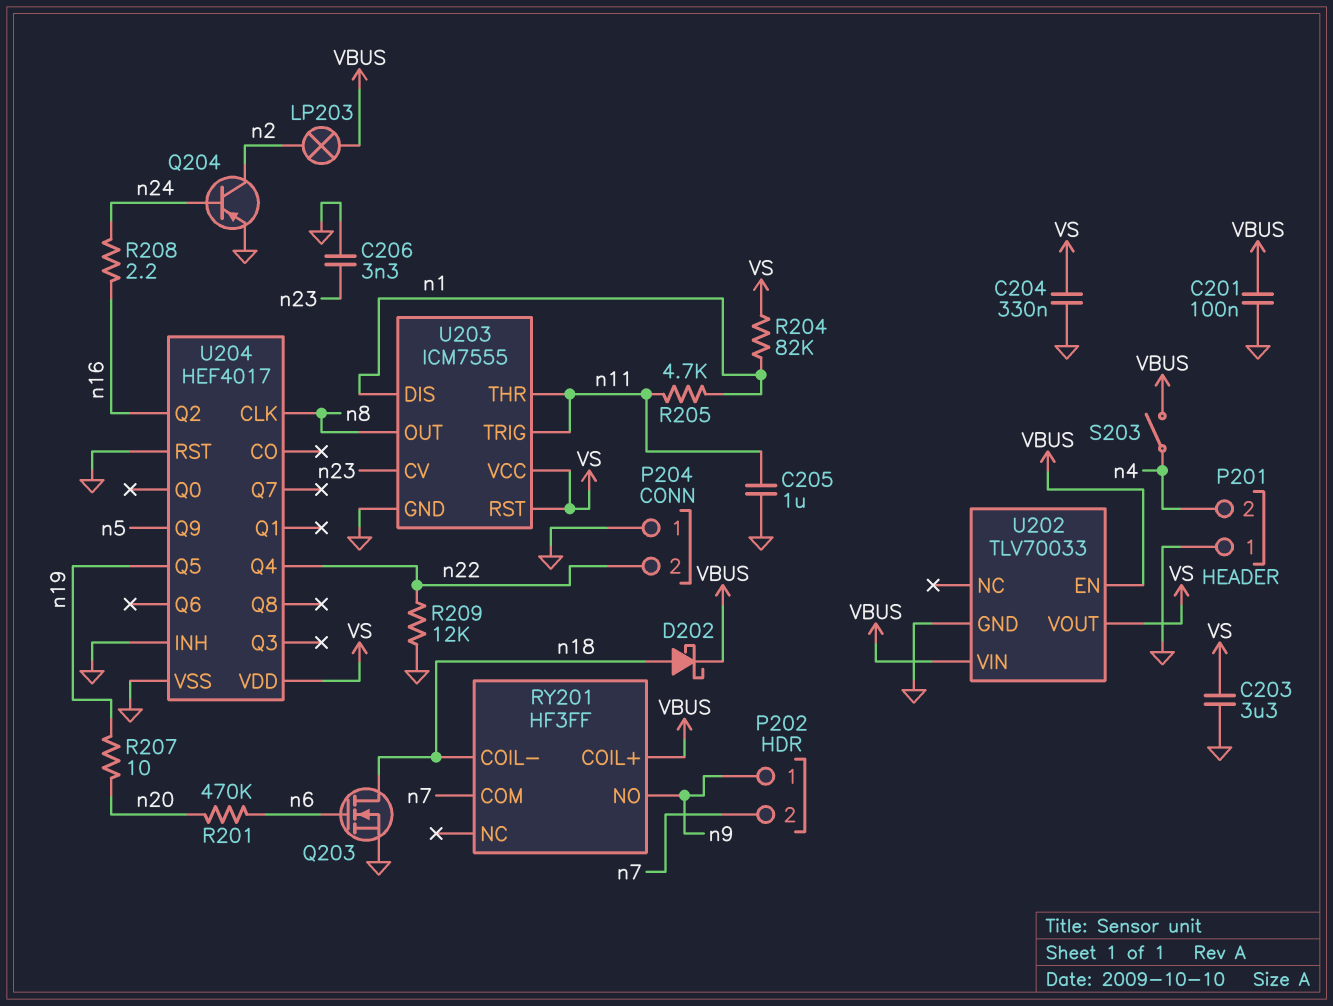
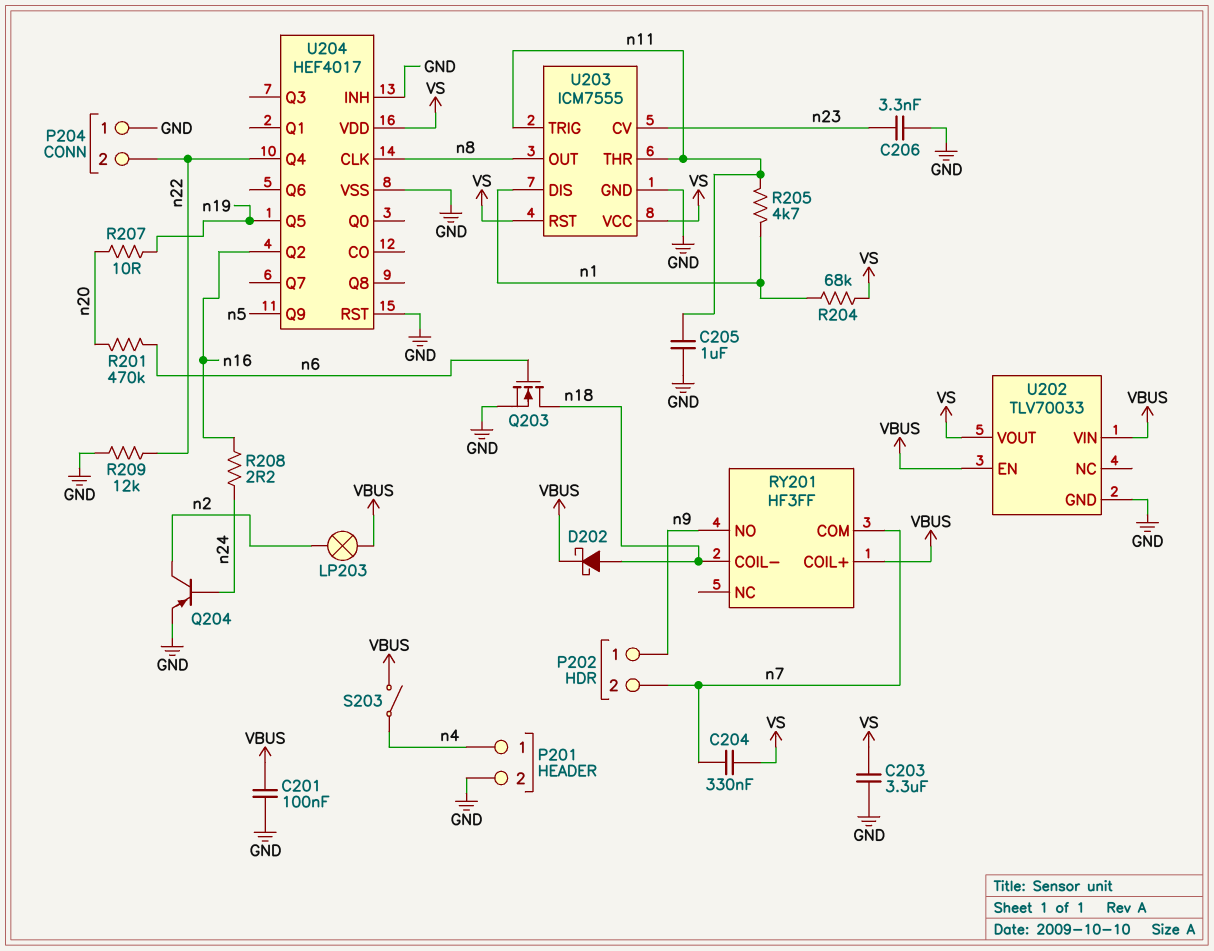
C204: 330nF (GND, VS) -> 330nF (VS, n7)
P201 pin 1: GND -> n4
P201 pin 2: n4 -> GND
R204: 82k (VS, n1) -> 68k (VS, n1)

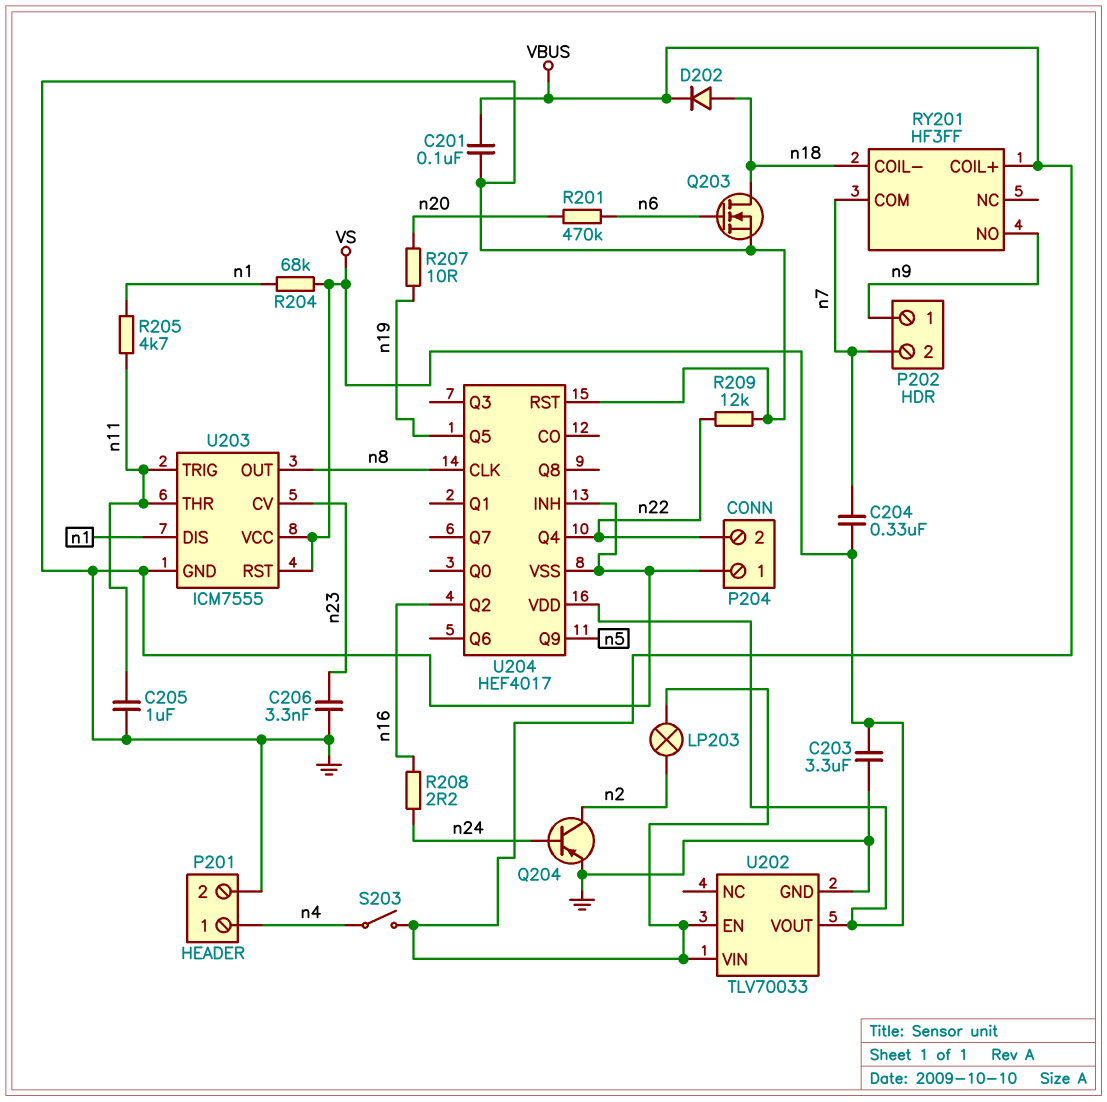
D202: schottky (A n18, K VBUS) -> diode (A n18, K VBUS)

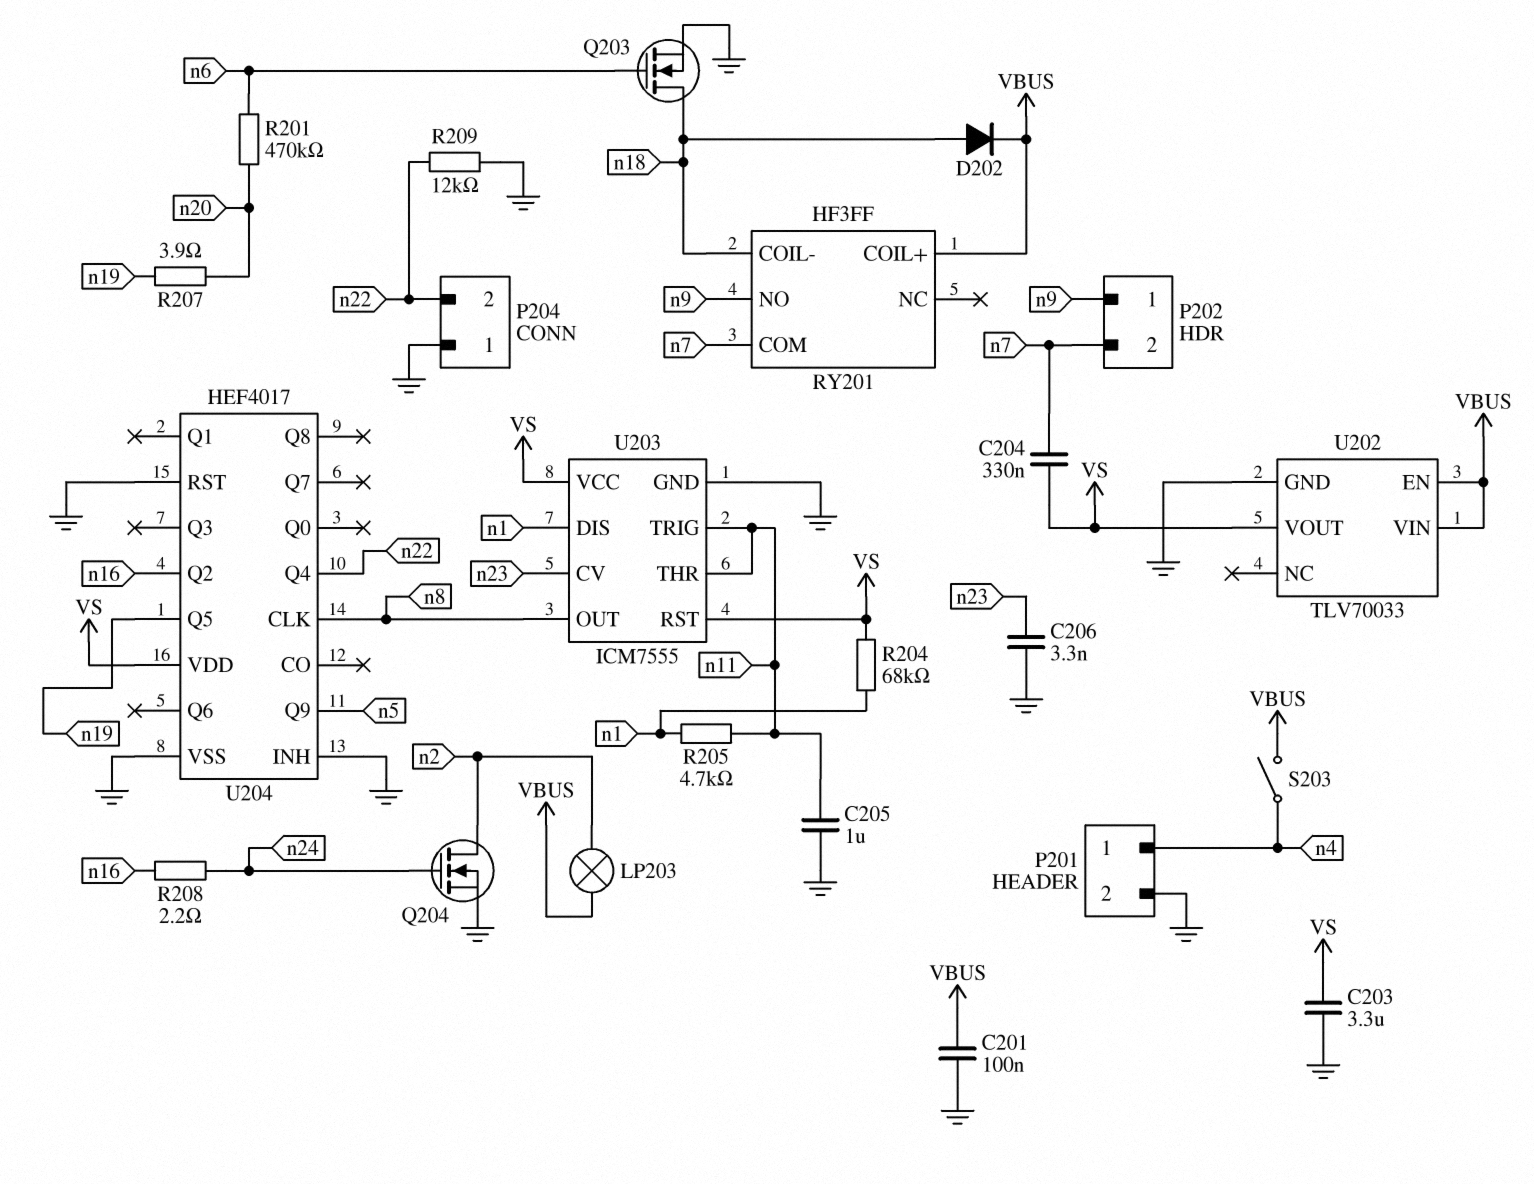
Q204: PNP (B n24, C n2, E GND) -> NMOS (G n24, D n2, S GND)
R207: 10 (n19, n20) -> 3.9 (n19, n20)

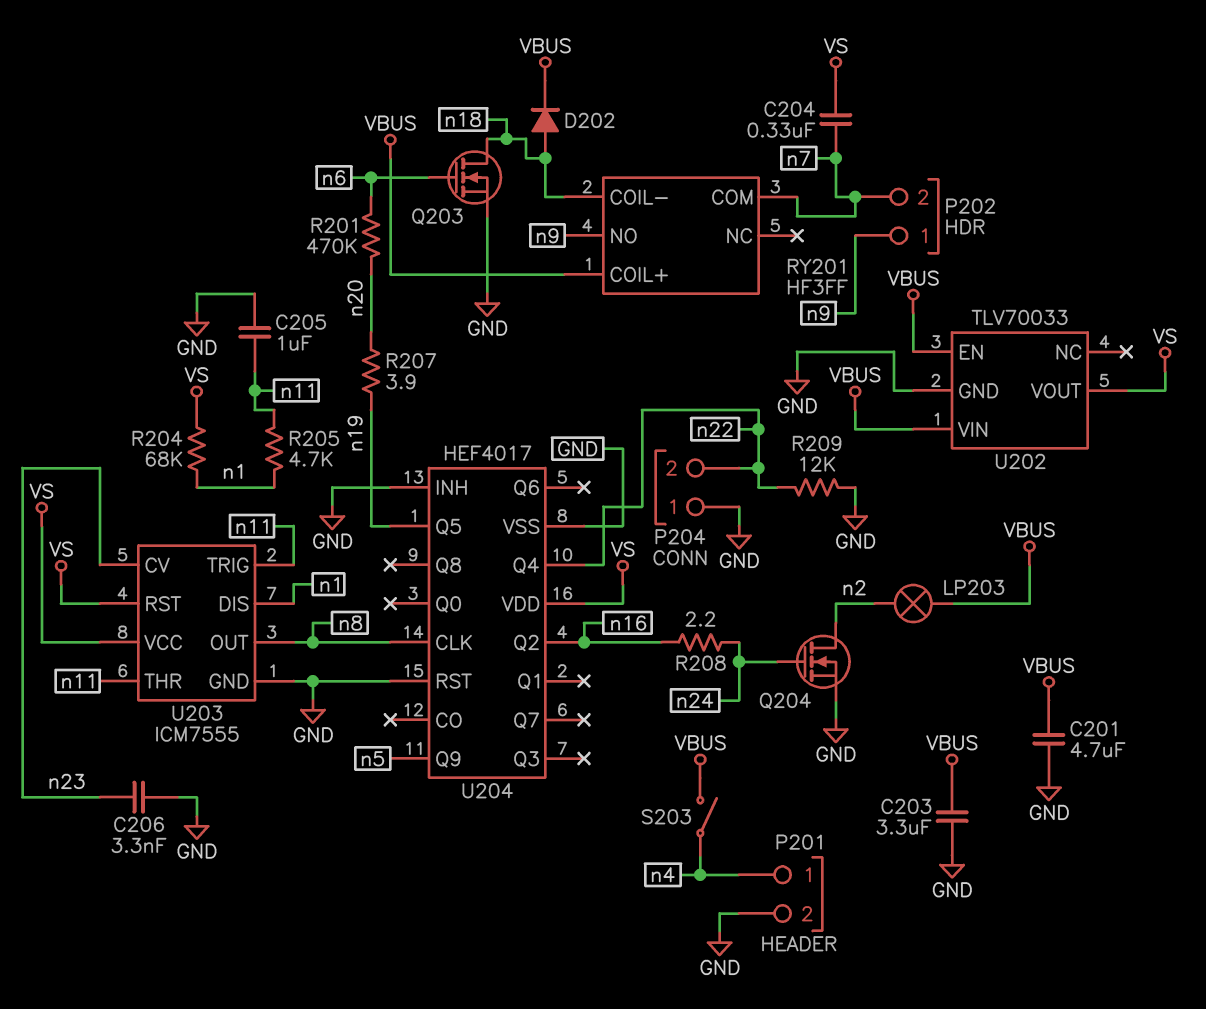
C201: 100nF (GND, VBUS) -> 4.7uF (GND, VBUS)
C203: 3.3uF (GND, VS) -> 3.3uF (GND, VBUS)

